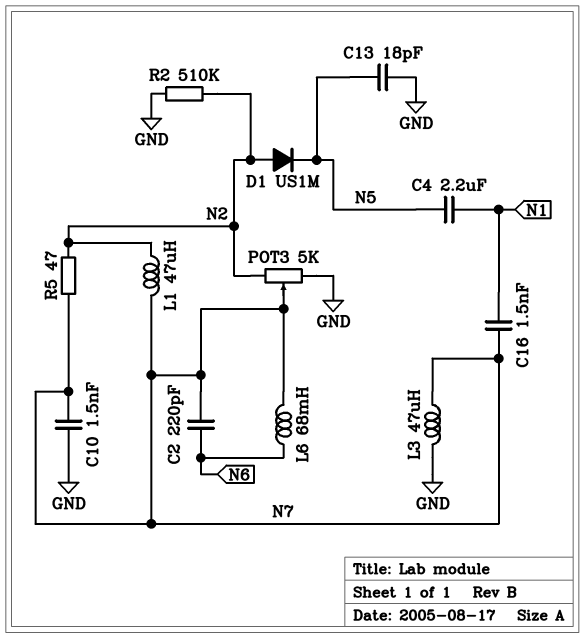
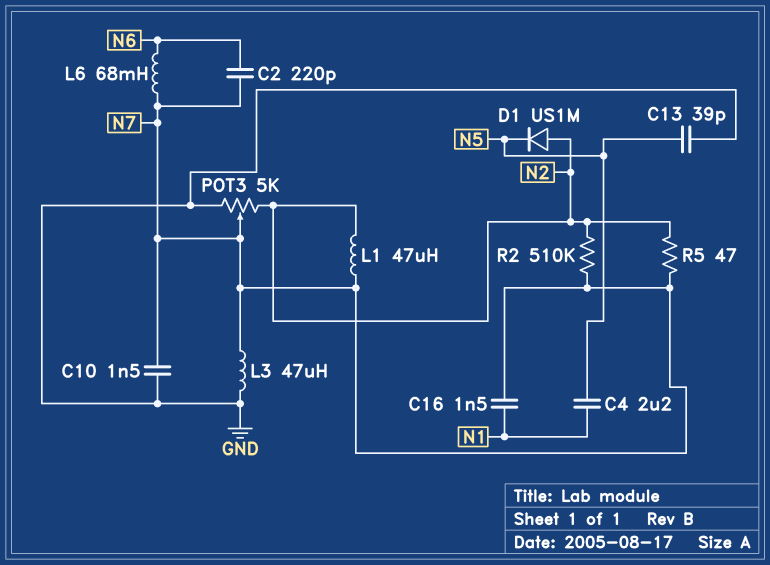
C13: 18pF (GND, N5) -> 39pF (GND, N5)
R2: 510k (GND, N2) -> 510k (N2, N7)

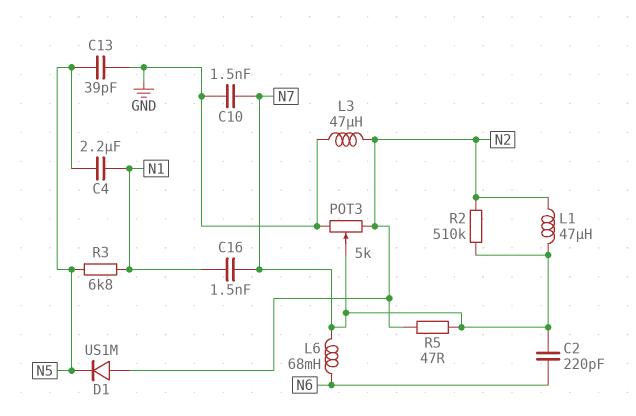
L3: 47uH (GND, N7) -> 47uH (GND, N2)
R3: none -> 6.8k (N1, N5)

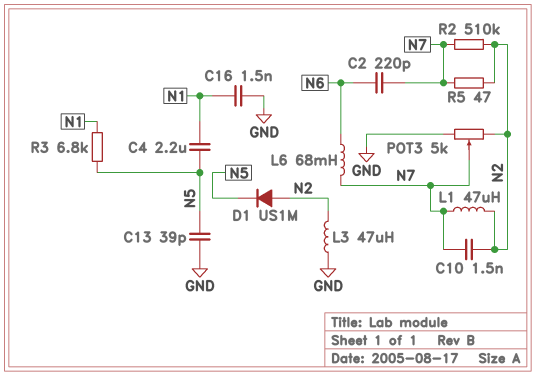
C10: 1.5nF (GND, N7) -> 1.5nF (N2, N7)
C16: 1.5nF (N1, N7) -> 1.5nF (GND, N1)

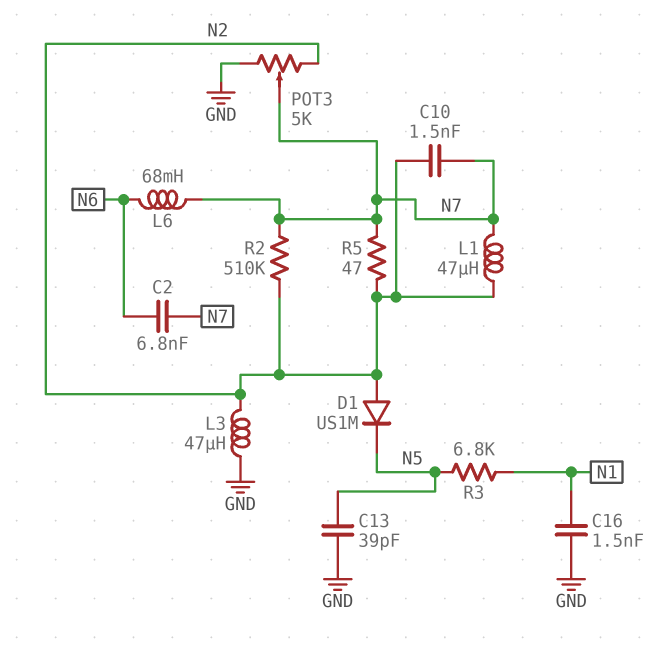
C2: 220pF (N6, N7) -> 6.8nF (N6, N7)
C4: 2.2uF (N1, N5) -> none

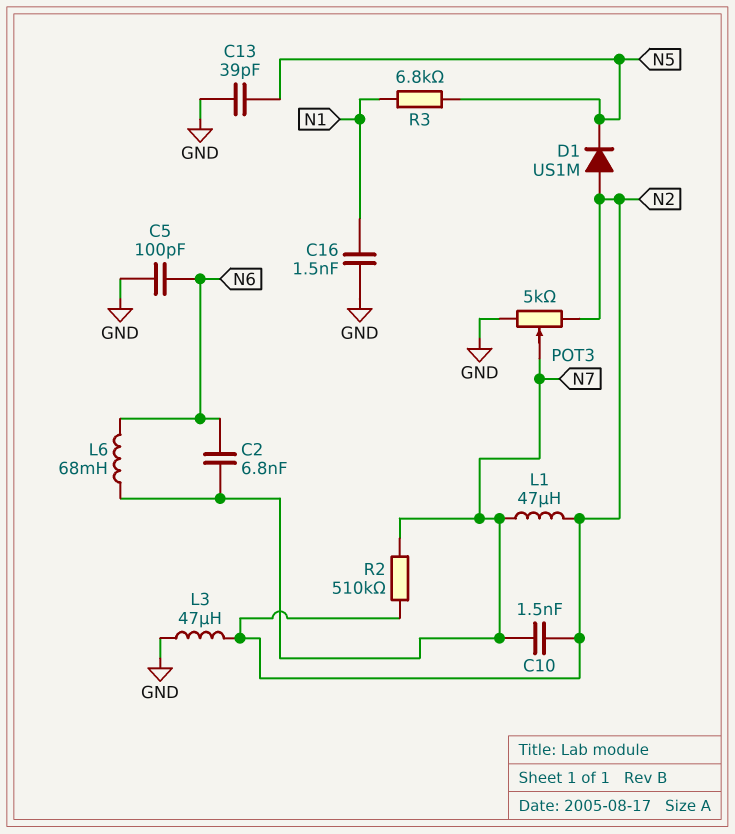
C5: none -> 100pF (GND, N6)
R5: 47 (N2, N7) -> none

